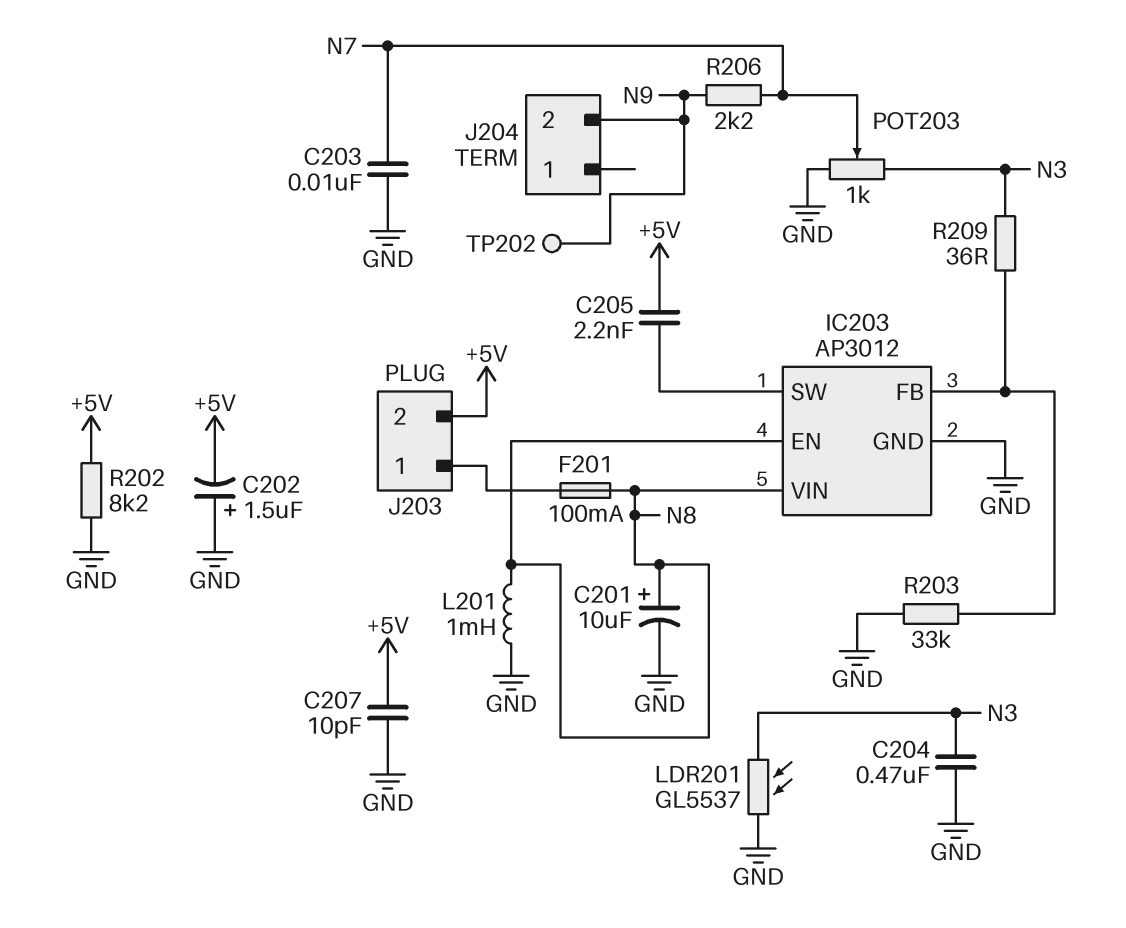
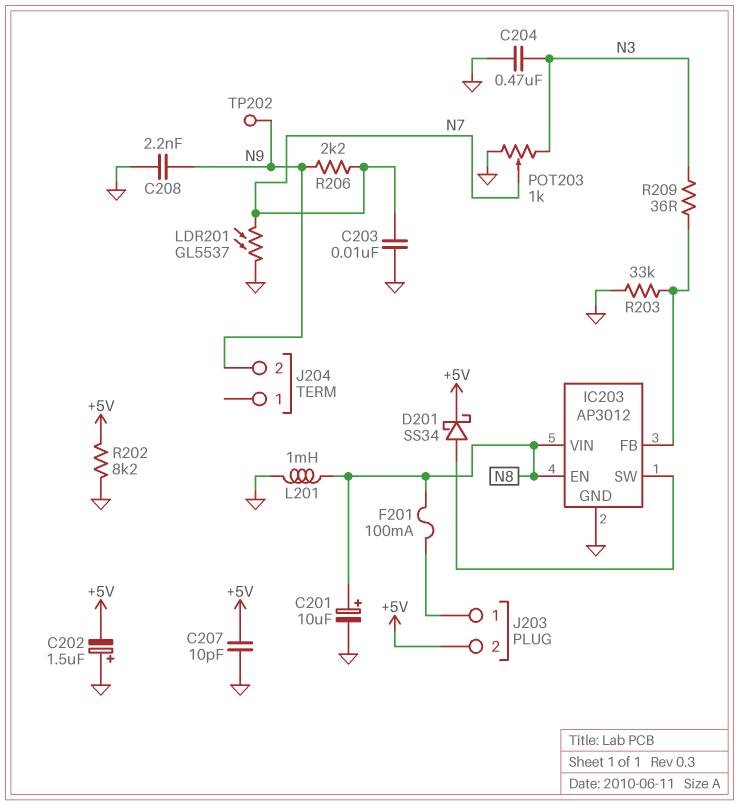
C205: 2.2nF (+5V, IC203/SW) -> none
C208: none -> 2.2nF (GND, N9)
D201: none -> schottky SS34 (A IC203/SW, K +5V)
LDR201: GL5537 (GND, N3) -> GL5537 (GND, N7)

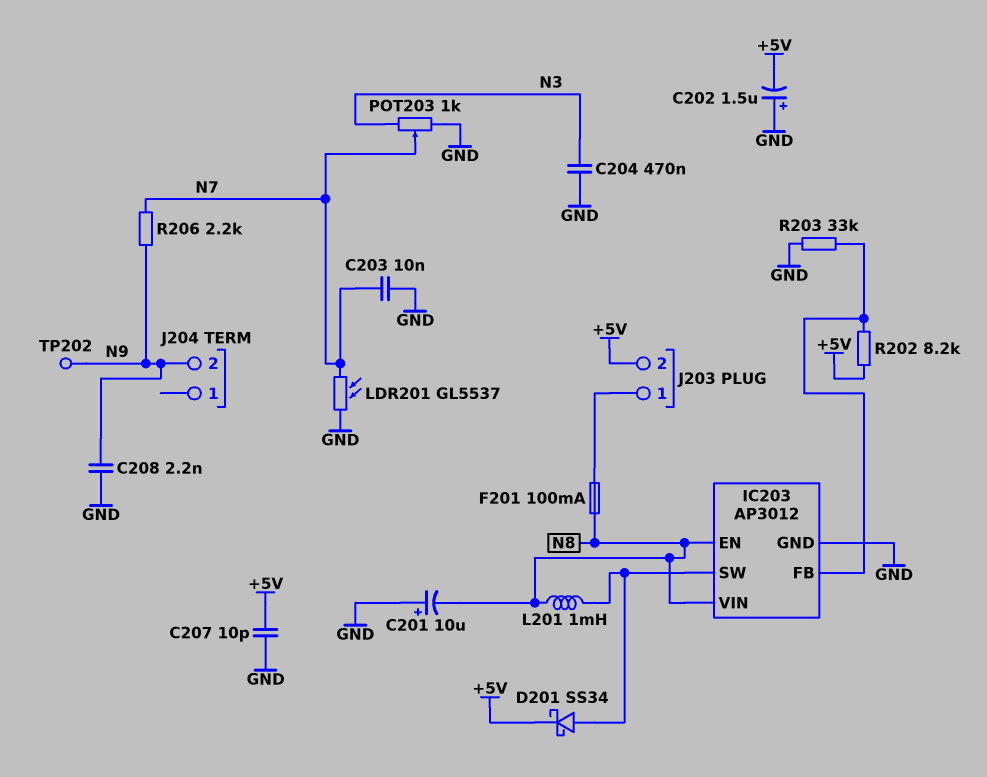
C201: 10uF (plus N8, minus GND) -> 10uF (plus GND, minus N8)
L201: 1mH (GND, N8) -> 1mH (IC203/SW, N8)
R202: 8.2k (+5V, GND) -> 8.2k (+5V, IC203/FB)
R209: 36 (IC203/FB, N3) -> none

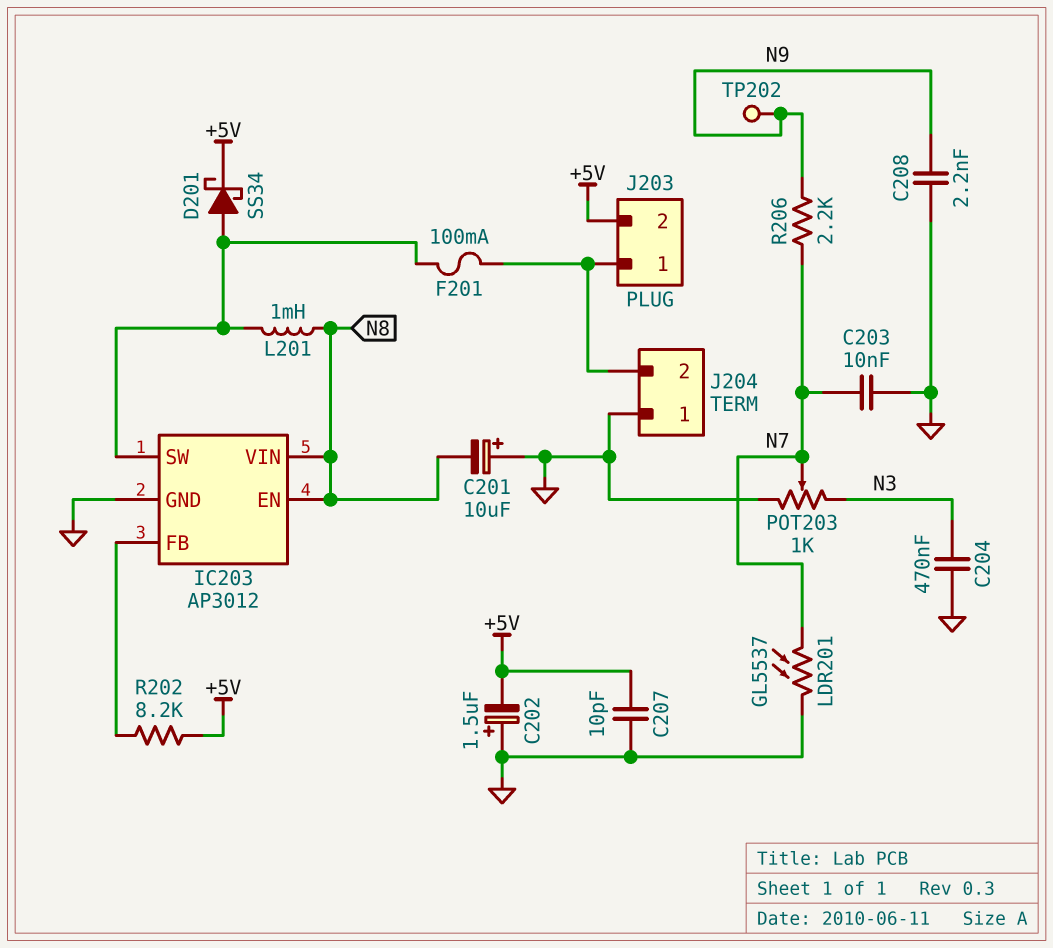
F201: 100mA (J203/1, N8) -> 100mA (IC203/SW, J203/1)
J204 pin 1: none -> GND
J204 pin 2: N9 -> J203/1
R203: 33k (GND, IC203/FB) -> none

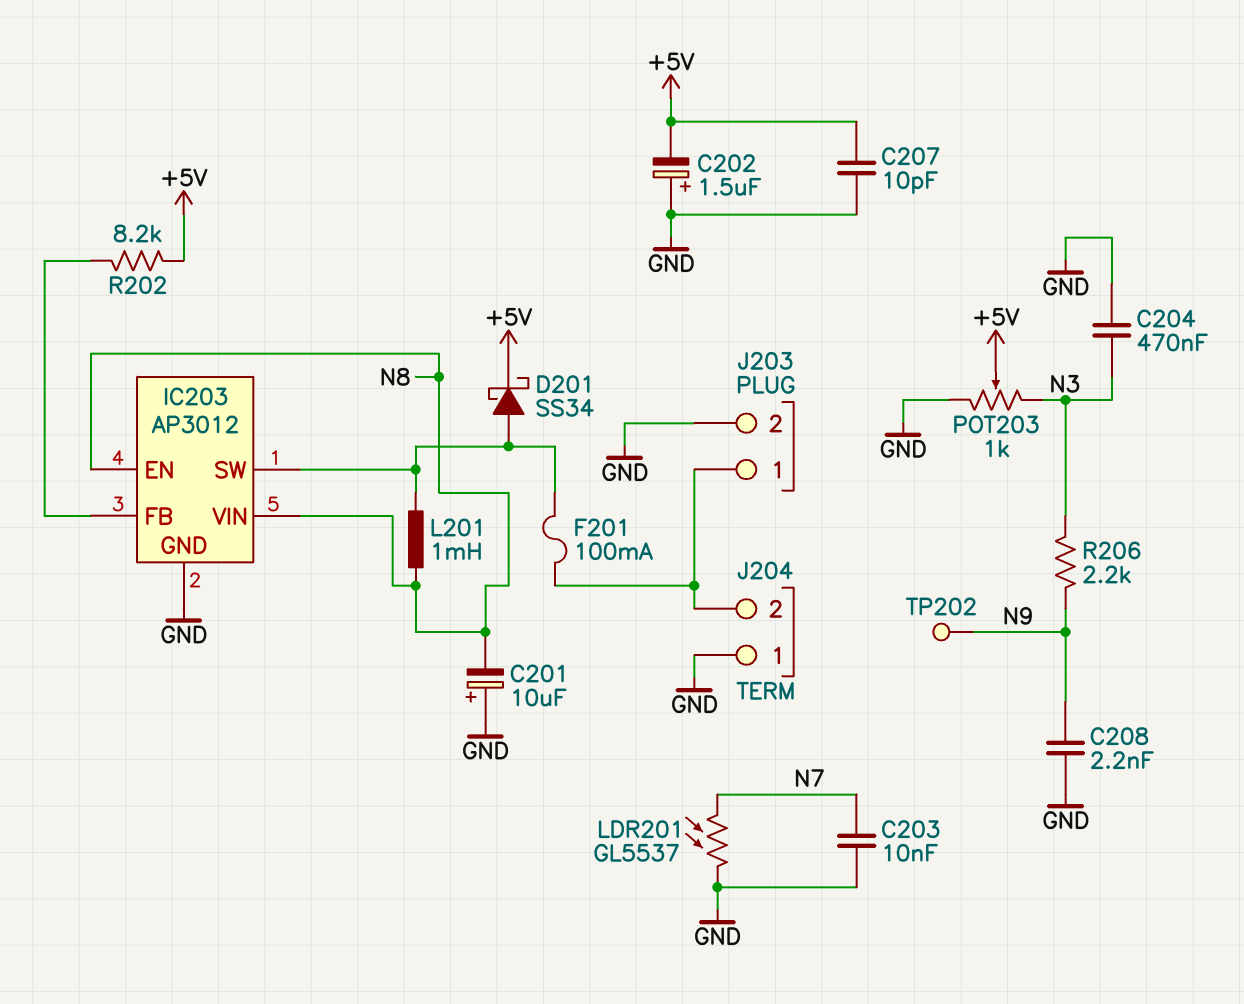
J203 pin 2: +5V -> GND
POT203: 1k (GND, N3, wiper N7) -> 1k (GND, N3, wiper +5V)
R206: 2.2k (N7, N9) -> 2.2k (N3, N9)

